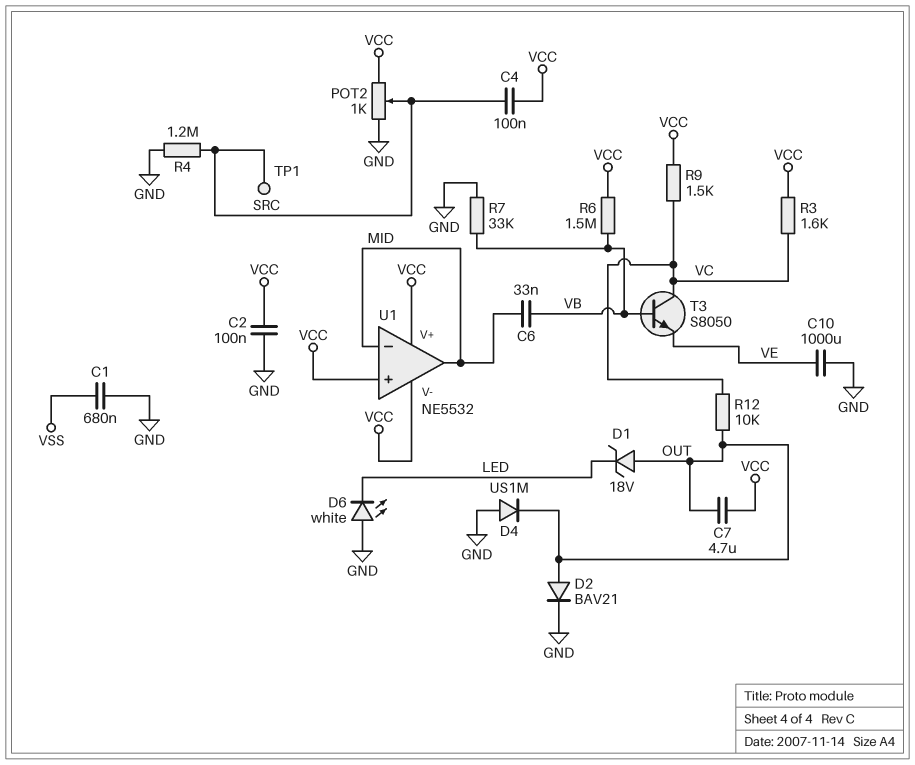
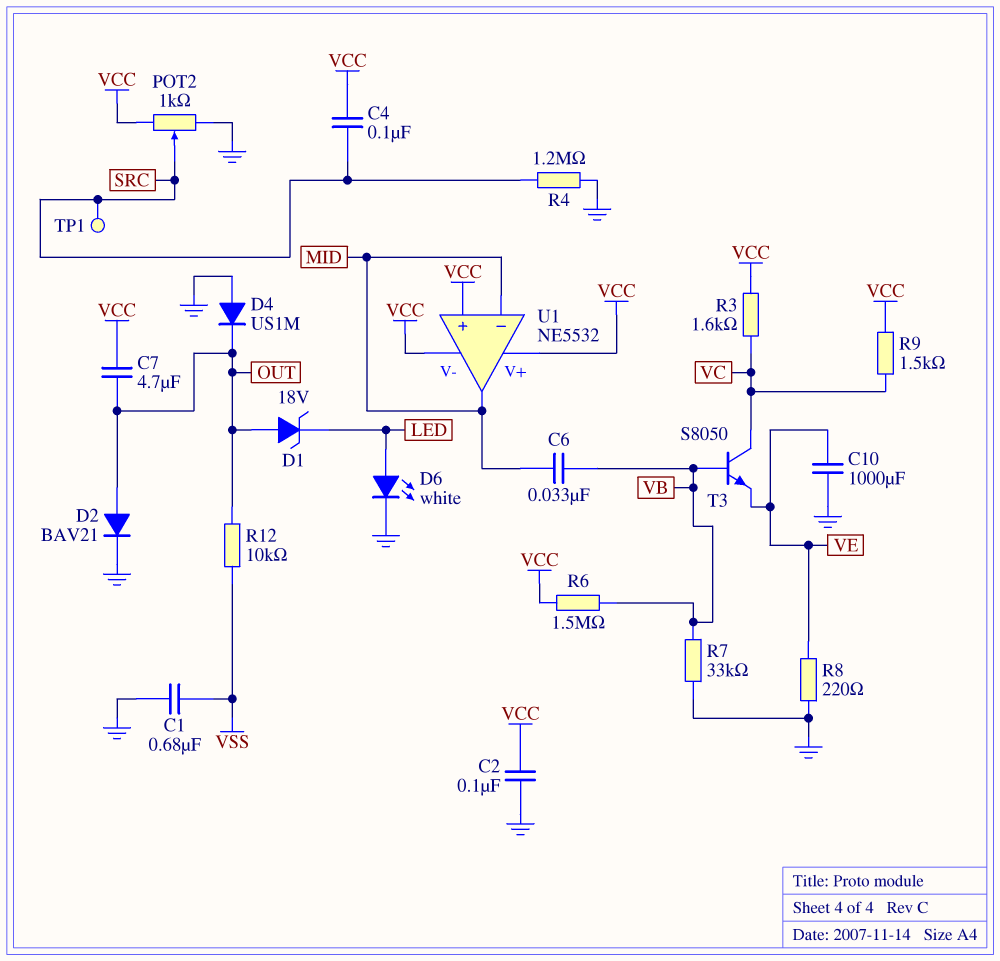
D6: LED white (A GND, K LED) -> LED white (A LED, K GND)
R8: none -> 220 (GND, VE)
R12: 10k (OUT, VC) -> 10k (OUT, VSS)

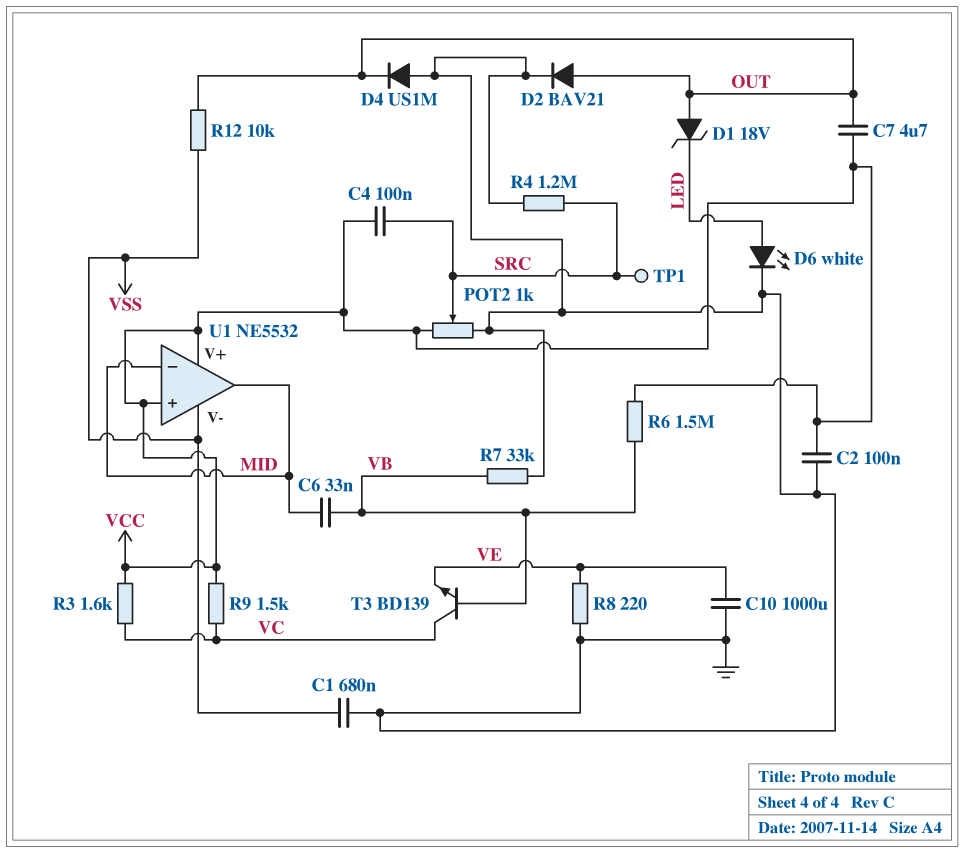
T3: NPN S8050 (B VB, C VC, E VE) -> NPN BD139 (B VB, C VC, E VE)
U1 pin V-: VCC -> VSS

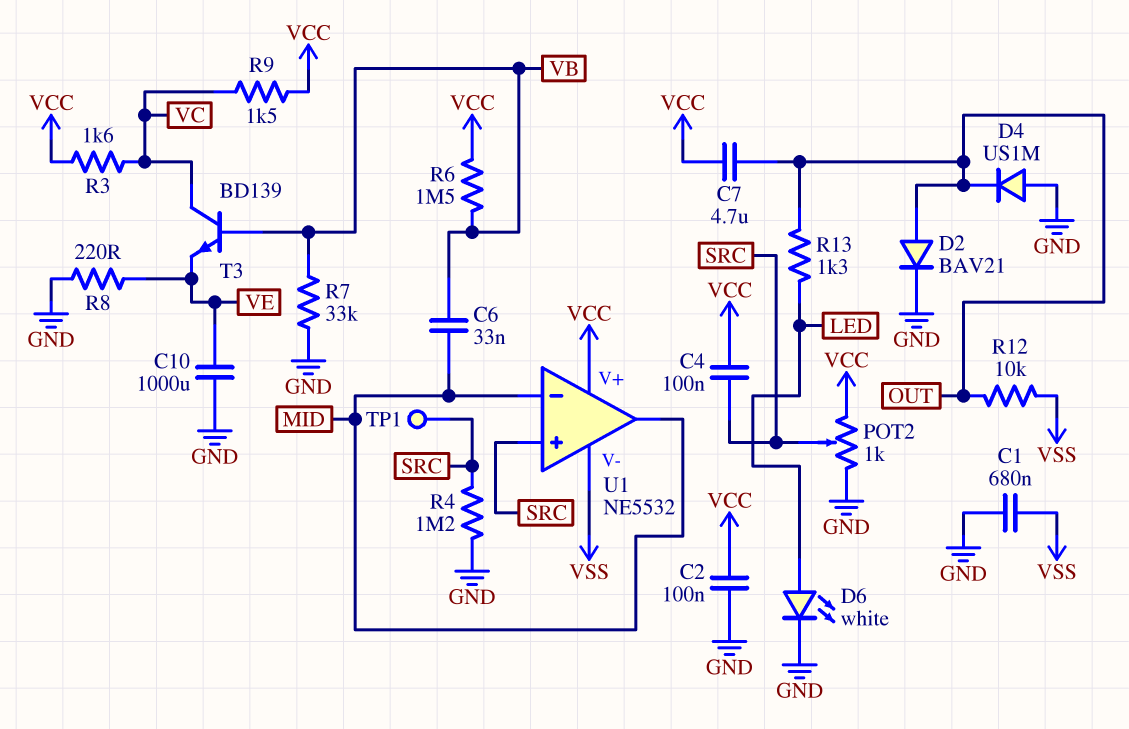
D1: zener 18V (A OUT, K LED) -> none
R13: none -> 1.3k (LED, OUT)
U1 pin in+: VCC -> SRC

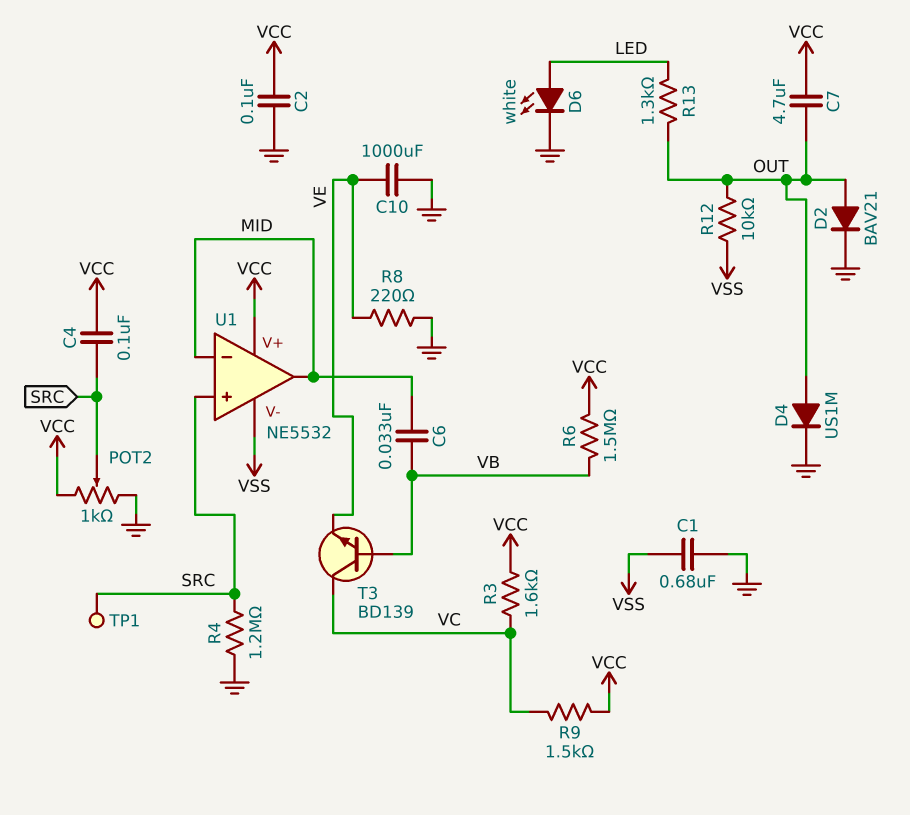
D4: diode US1M (A GND, K OUT) -> diode US1M (A OUT, K GND)
R7: 33k (GND, VB) -> none

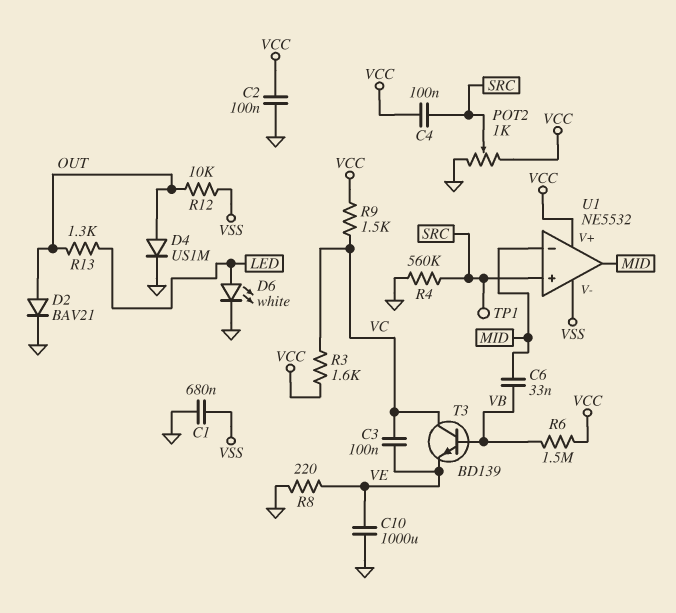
C3: none -> 100nF (VC, VE)
C7: 4.7uF (OUT, VCC) -> none
R4: 1.2M (GND, SRC) -> 560k (GND, SRC)

